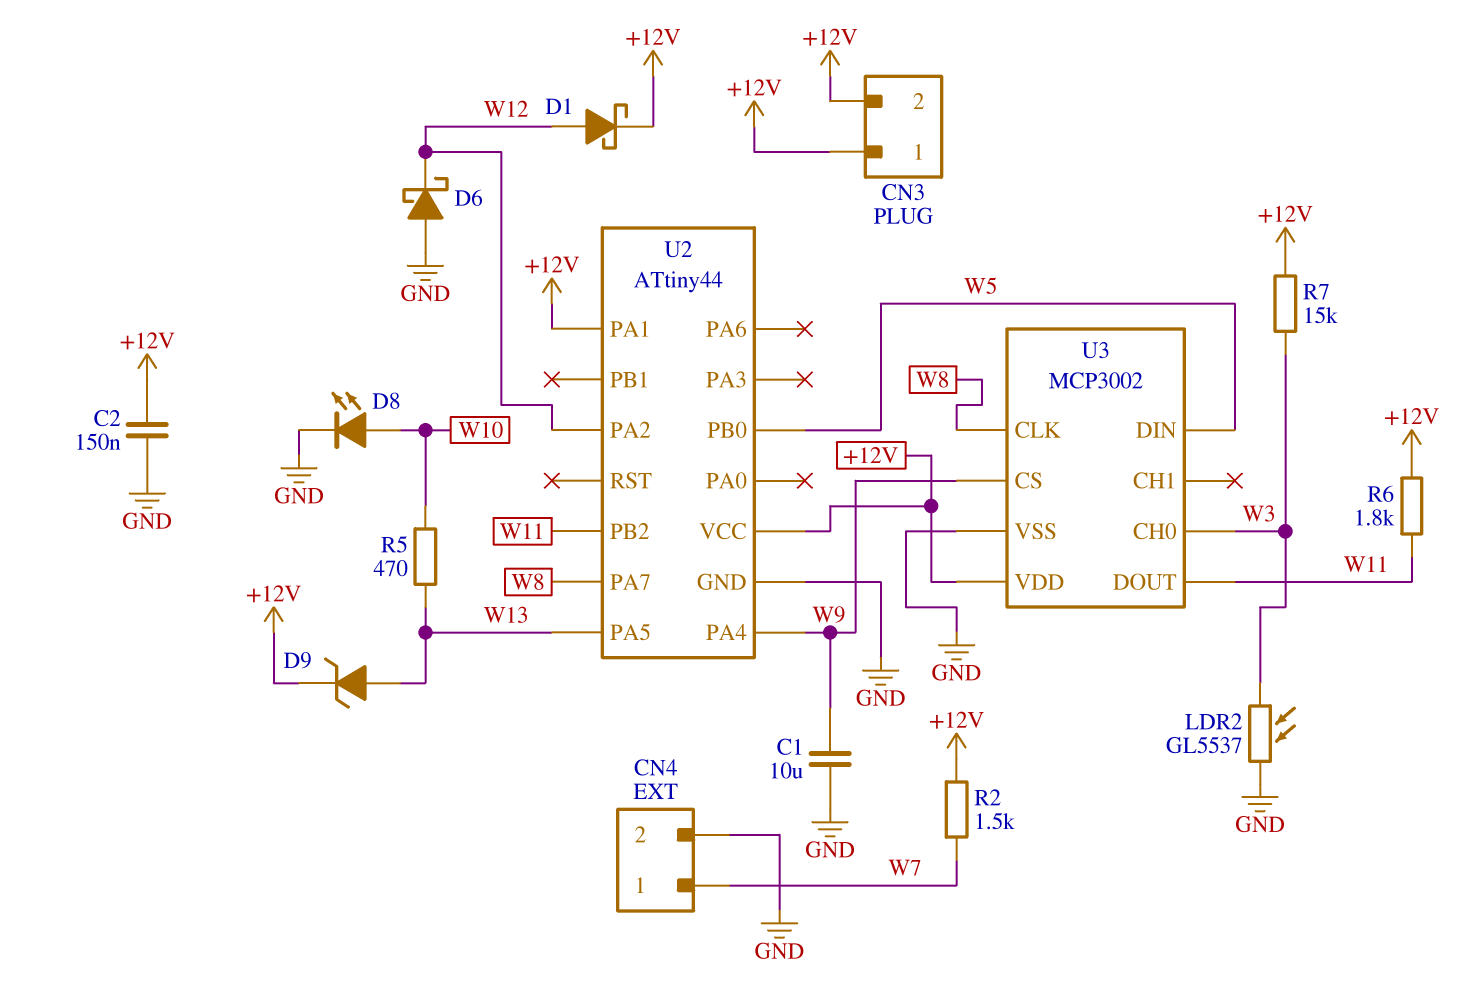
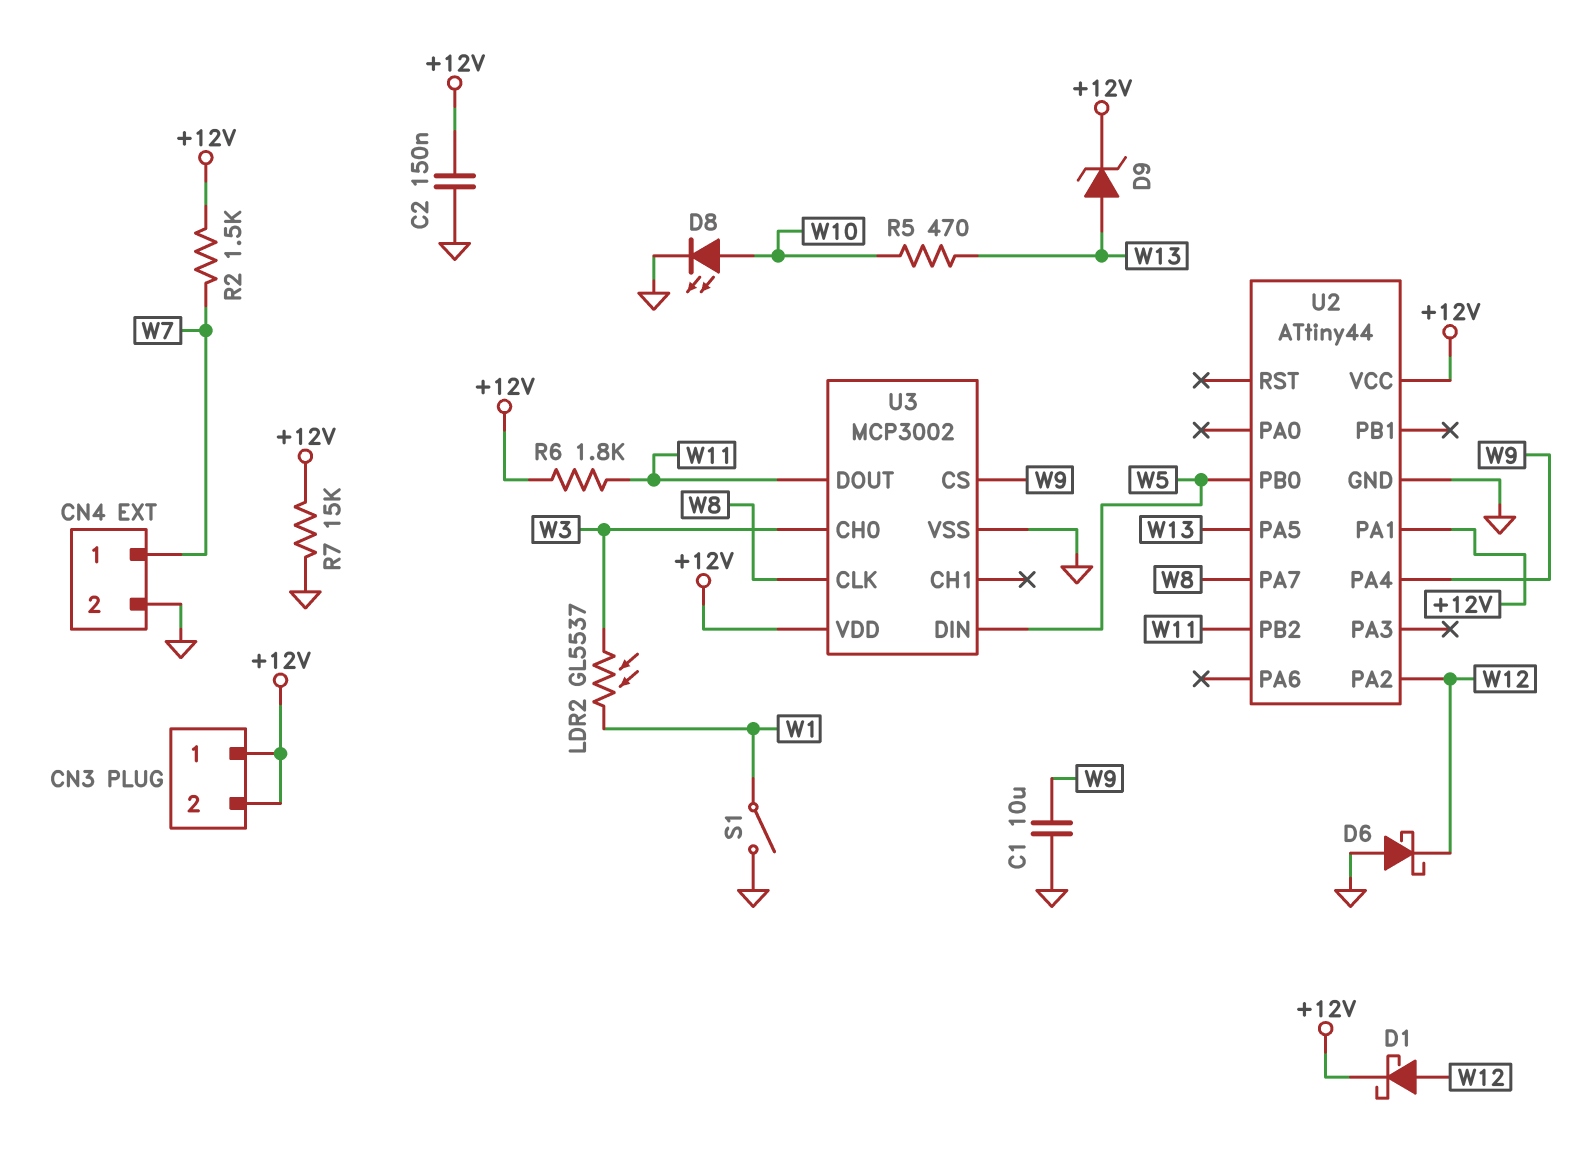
LDR2: GL5537 (GND, W3) -> GL5537 (W1, W3)
R7: 15k (+12V, W3) -> 15k (+12V, GND)
S1: none -> switch (GND, W1)

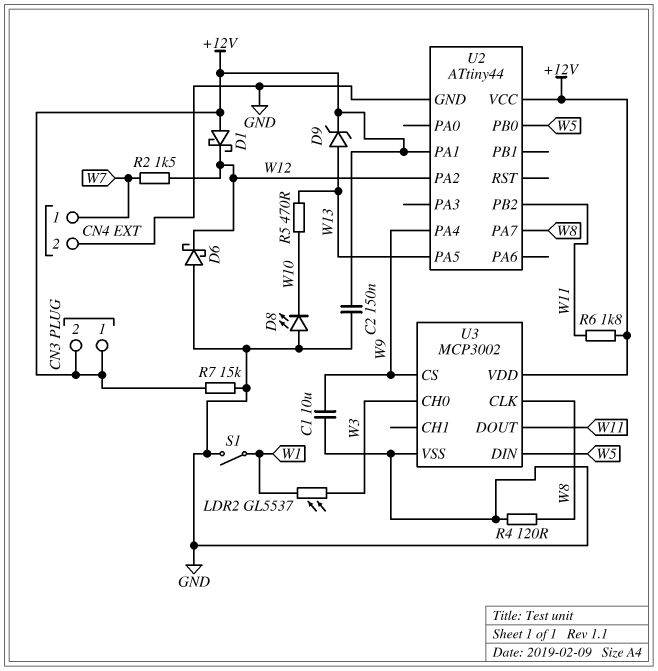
D1: schottky (A W12, K +12V) -> schottky (A +12V, K W12)
D8: LED (A W10, K GND) -> LED (A GND, K W10)
R2: 1.5k (+12V, W7) -> 1.5k (W7, W12)
R4: none -> 120 (GND, W8)

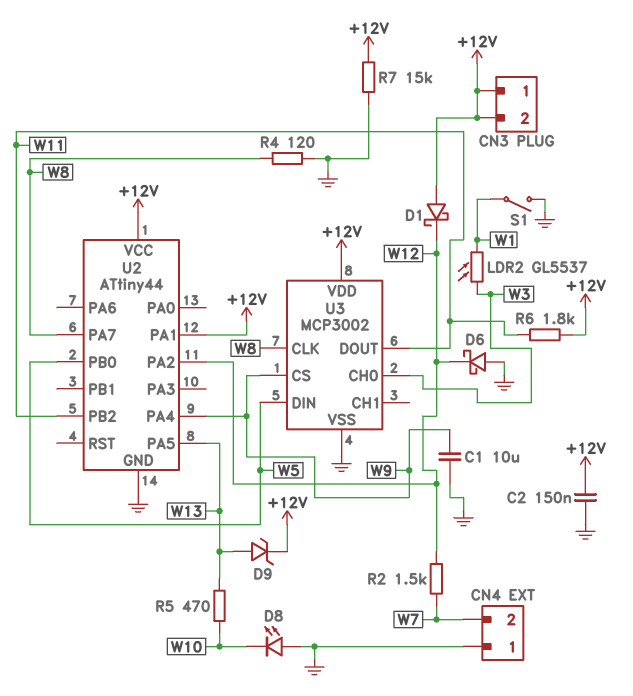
CN4 pin 1: W7 -> GND
CN4 pin 2: GND -> W7

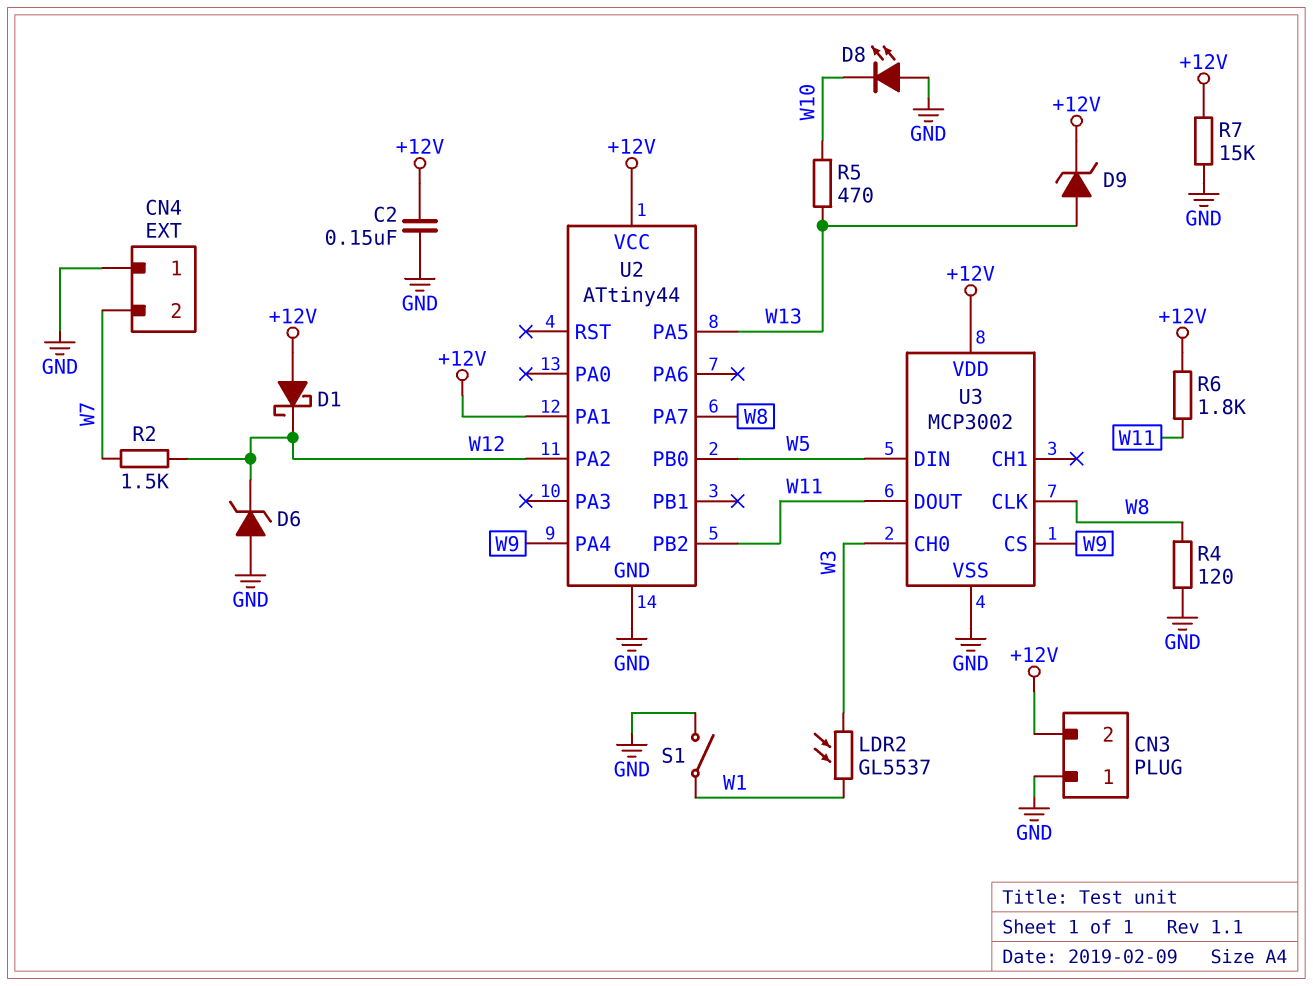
C1: 10uF (GND, W9) -> none
CN3 pin 1: +12V -> GND
D6: schottky (A GND, K W12) -> zener (A GND, K W12)

